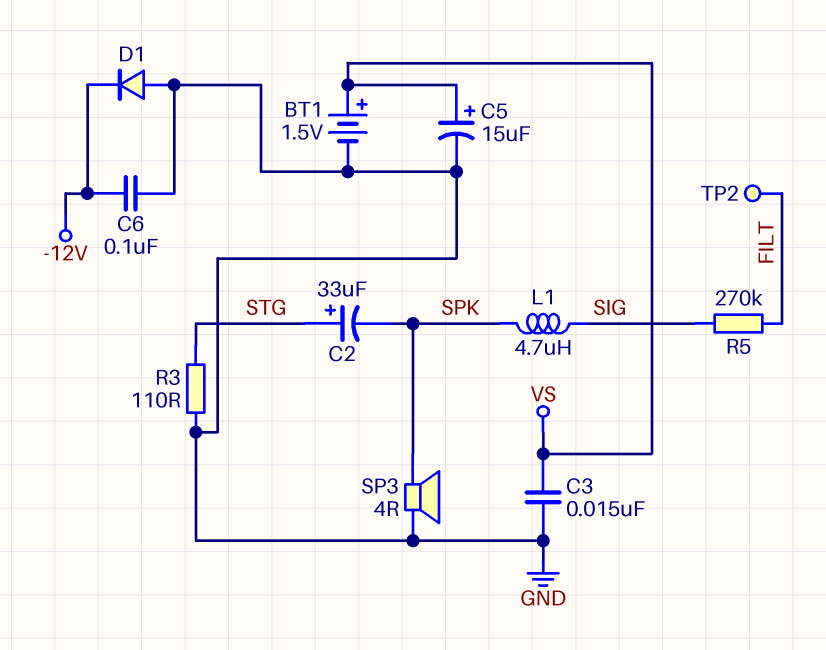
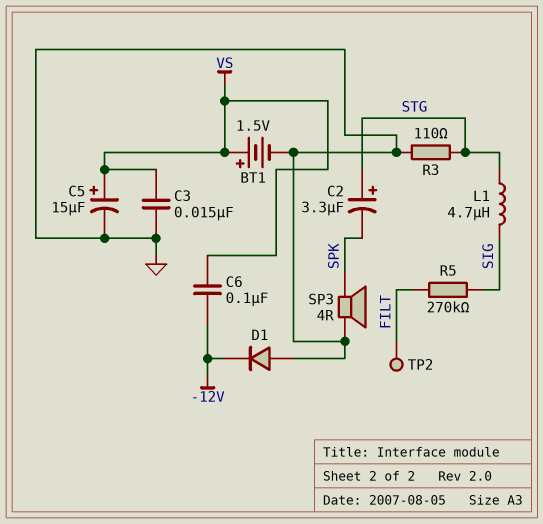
C2: 33uF (plus STG, minus SPK) -> 3.3uF (plus STG, minus SPK)
C6: 100nF (-12V, GND) -> 100nF (-12V, VS)
L1: 4.7uH (SIG, SPK) -> 4.7uH (SIG, STG)

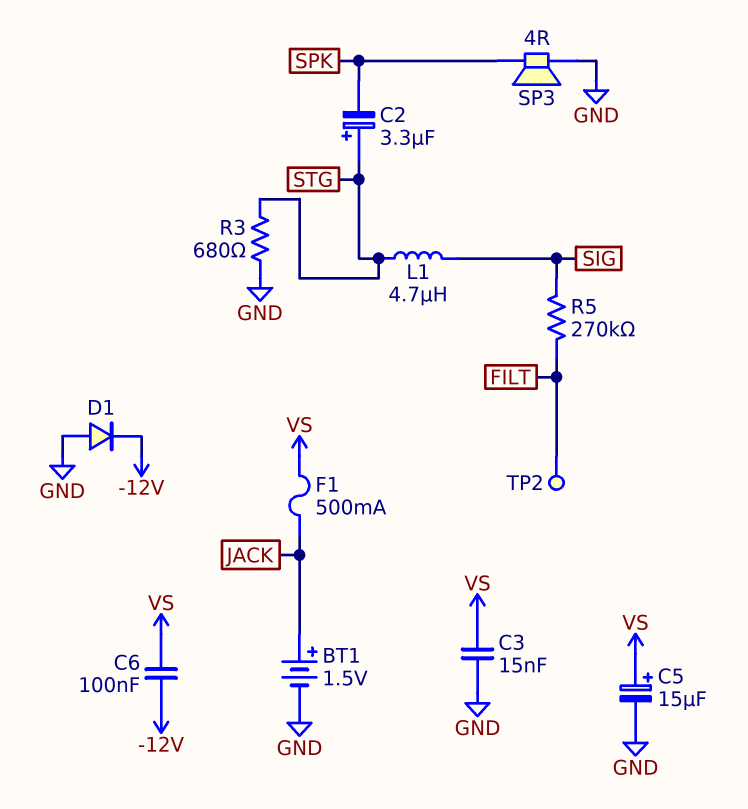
BT1: 1.5V (plus VS, minus GND) -> 1.5V (plus JACK, minus GND)
F1: none -> 500mA (JACK, VS)
R3: 110 (GND, STG) -> 680 (GND, STG)

